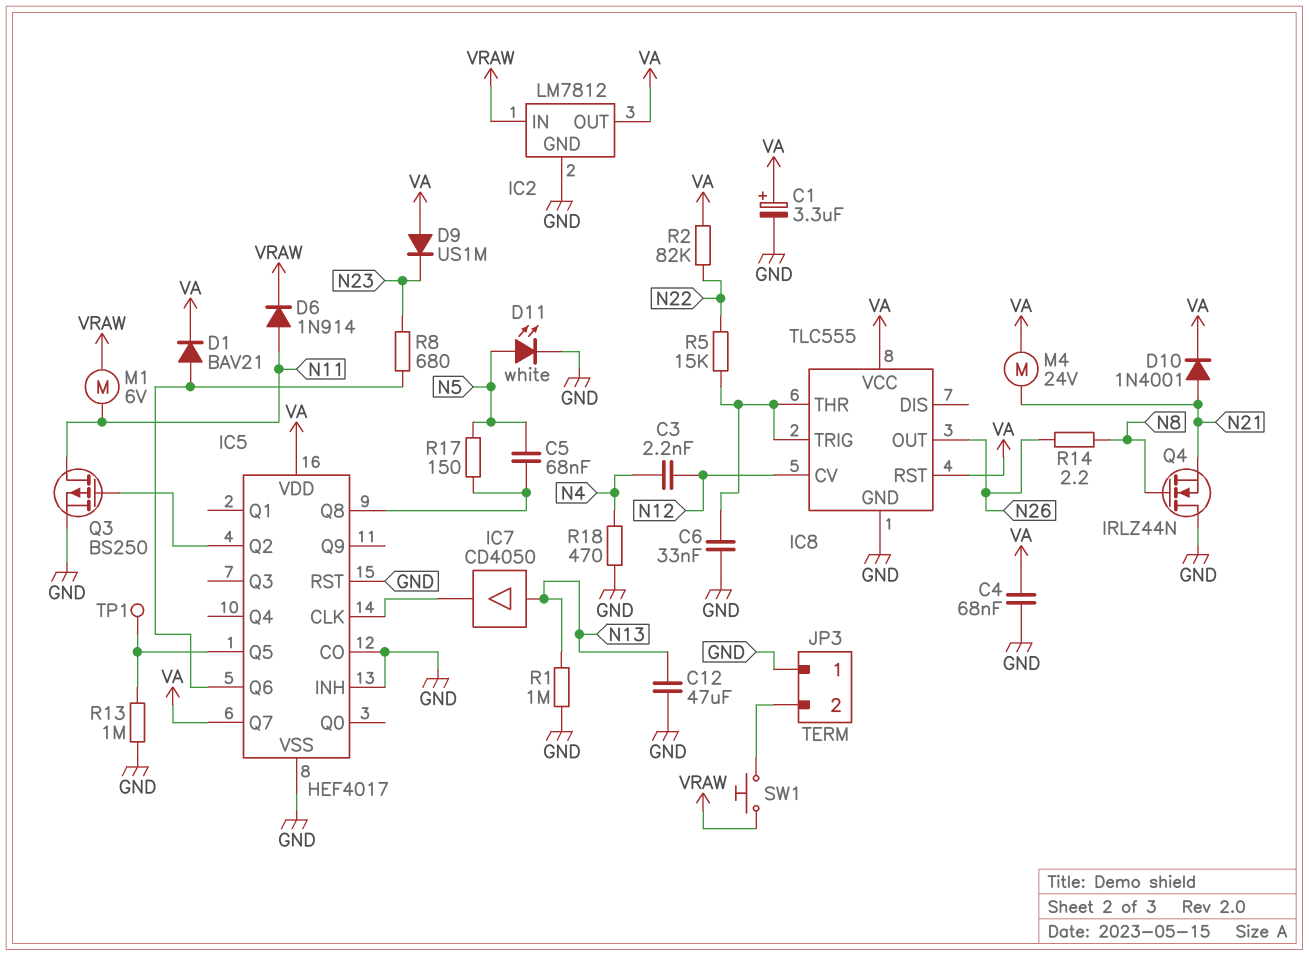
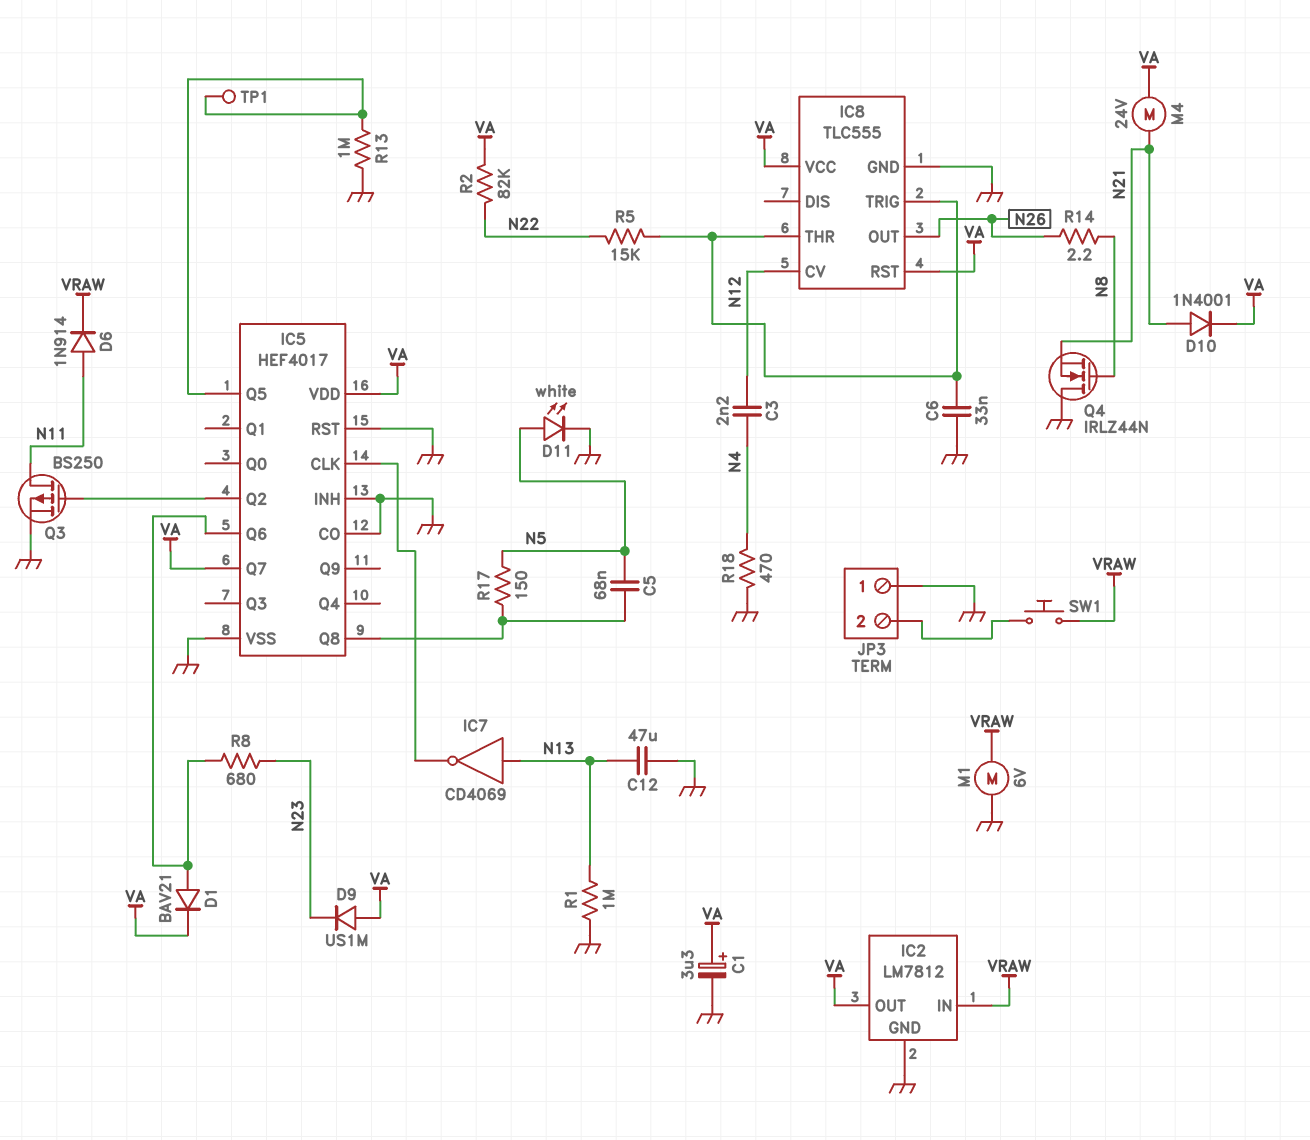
C4: 68nF (GND, VA) -> none
IC7: buffer CD4050 (in N13, out IC5/CLK) -> NOT CD4069 (in N13, out IC5/CLK)
M1: motor 6V (N11, VRAW) -> motor 6V (GND, VRAW)

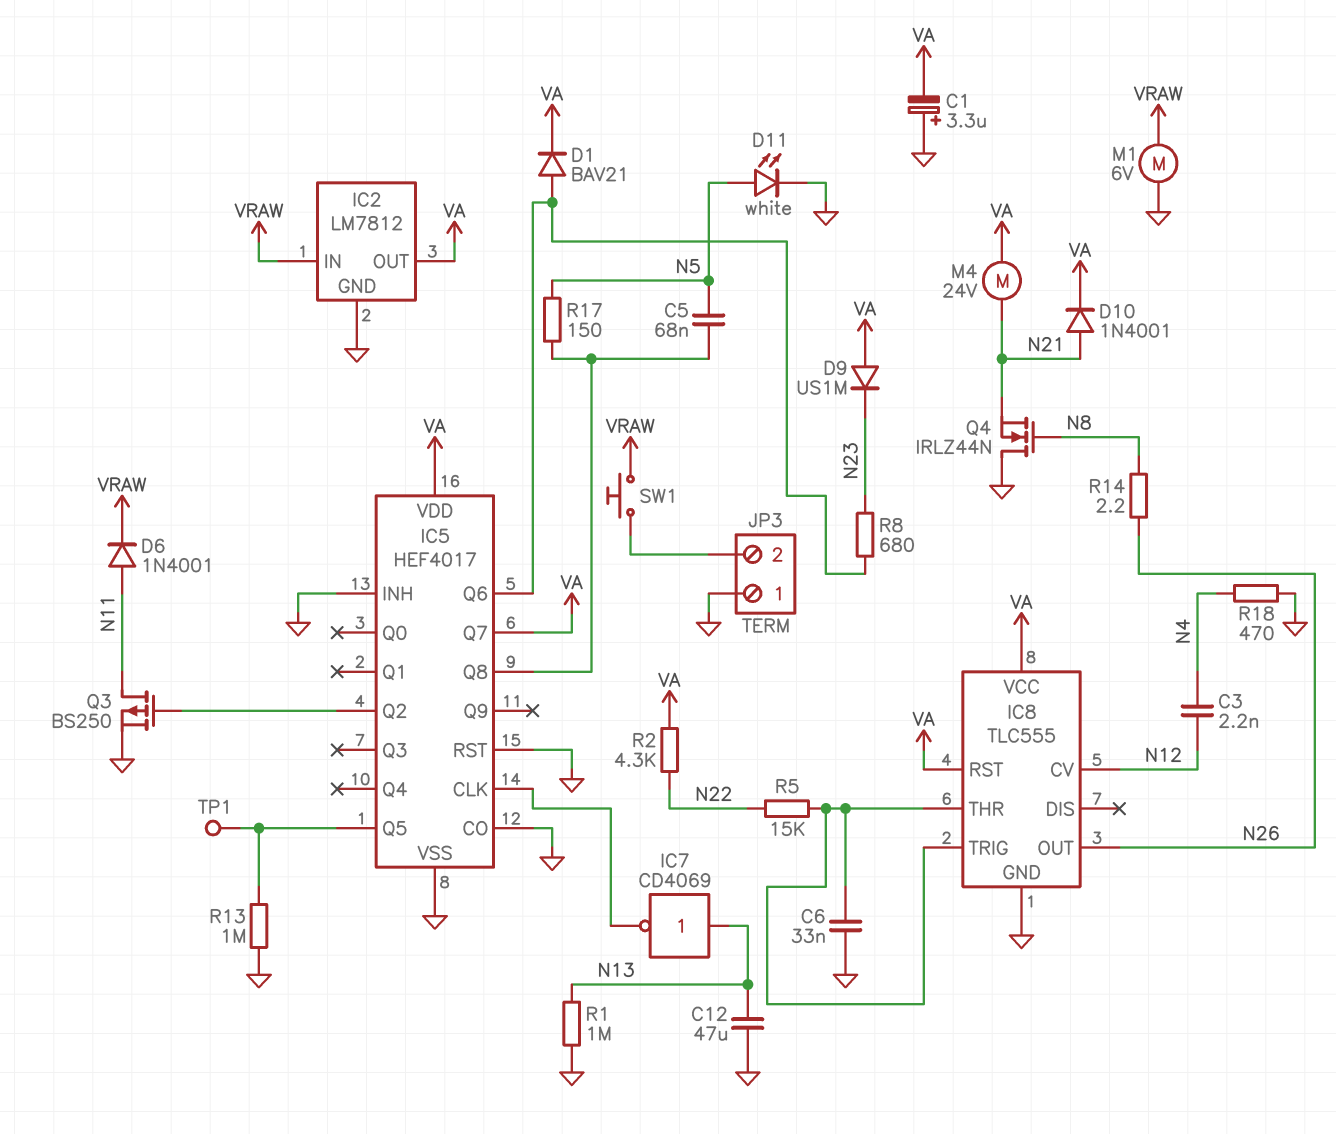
C1: 3.3uF (plus VA, minus GND) -> 3.3uF (plus GND, minus VA)
D6: diode 1N914 (A N11, K VRAW) -> diode 1N4001 (A N11, K VRAW)
R2: 82k (N22, VA) -> 4.3k (N22, VA)

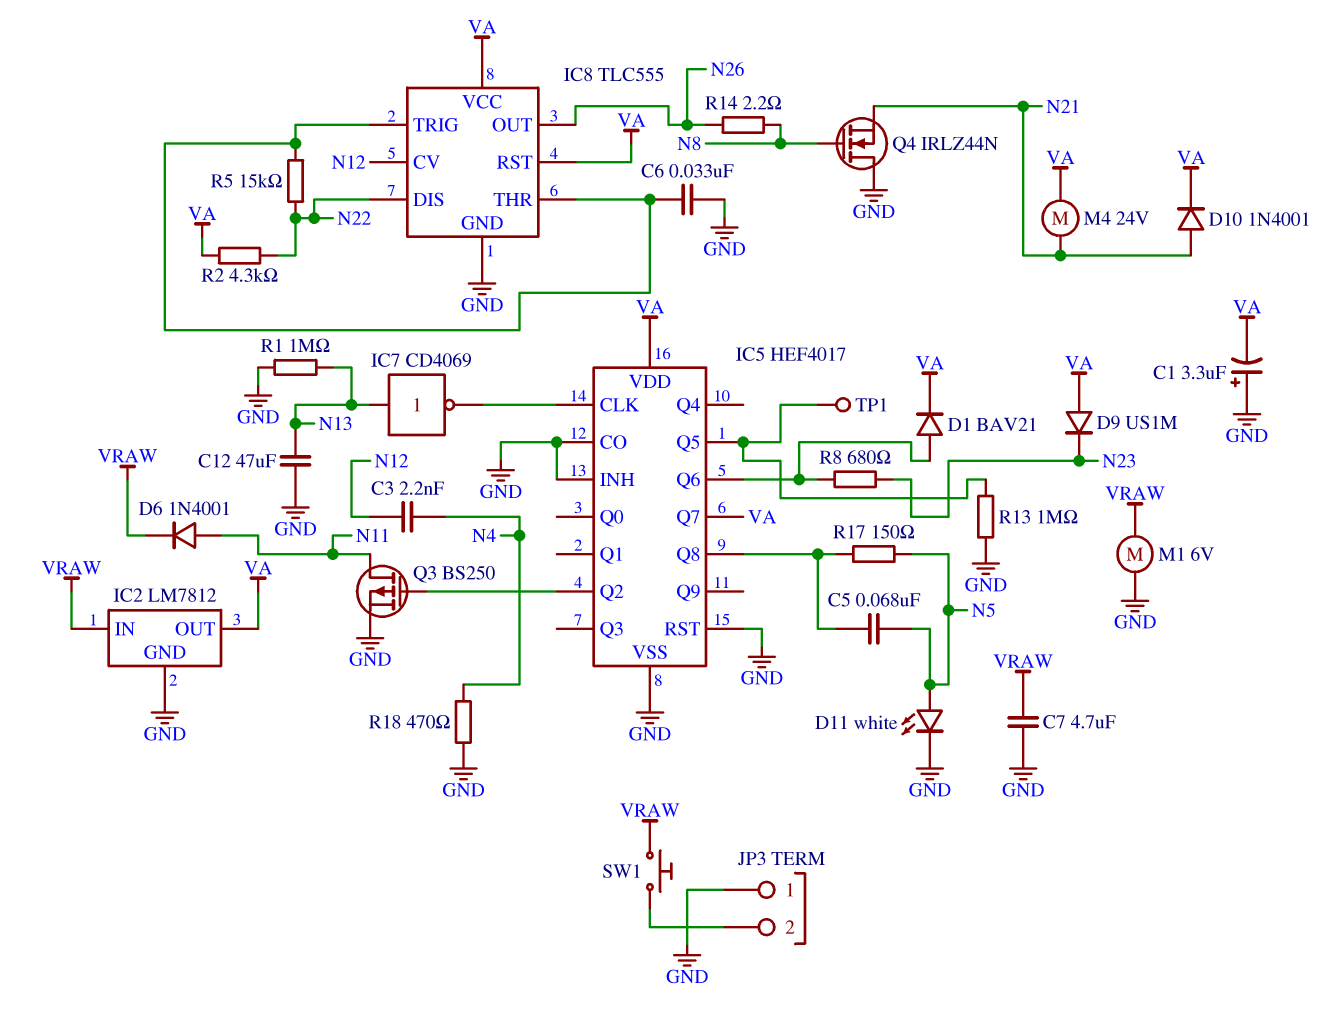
C7: none -> 4.7uF (GND, VRAW)
IC8 pin DIS: none -> N22

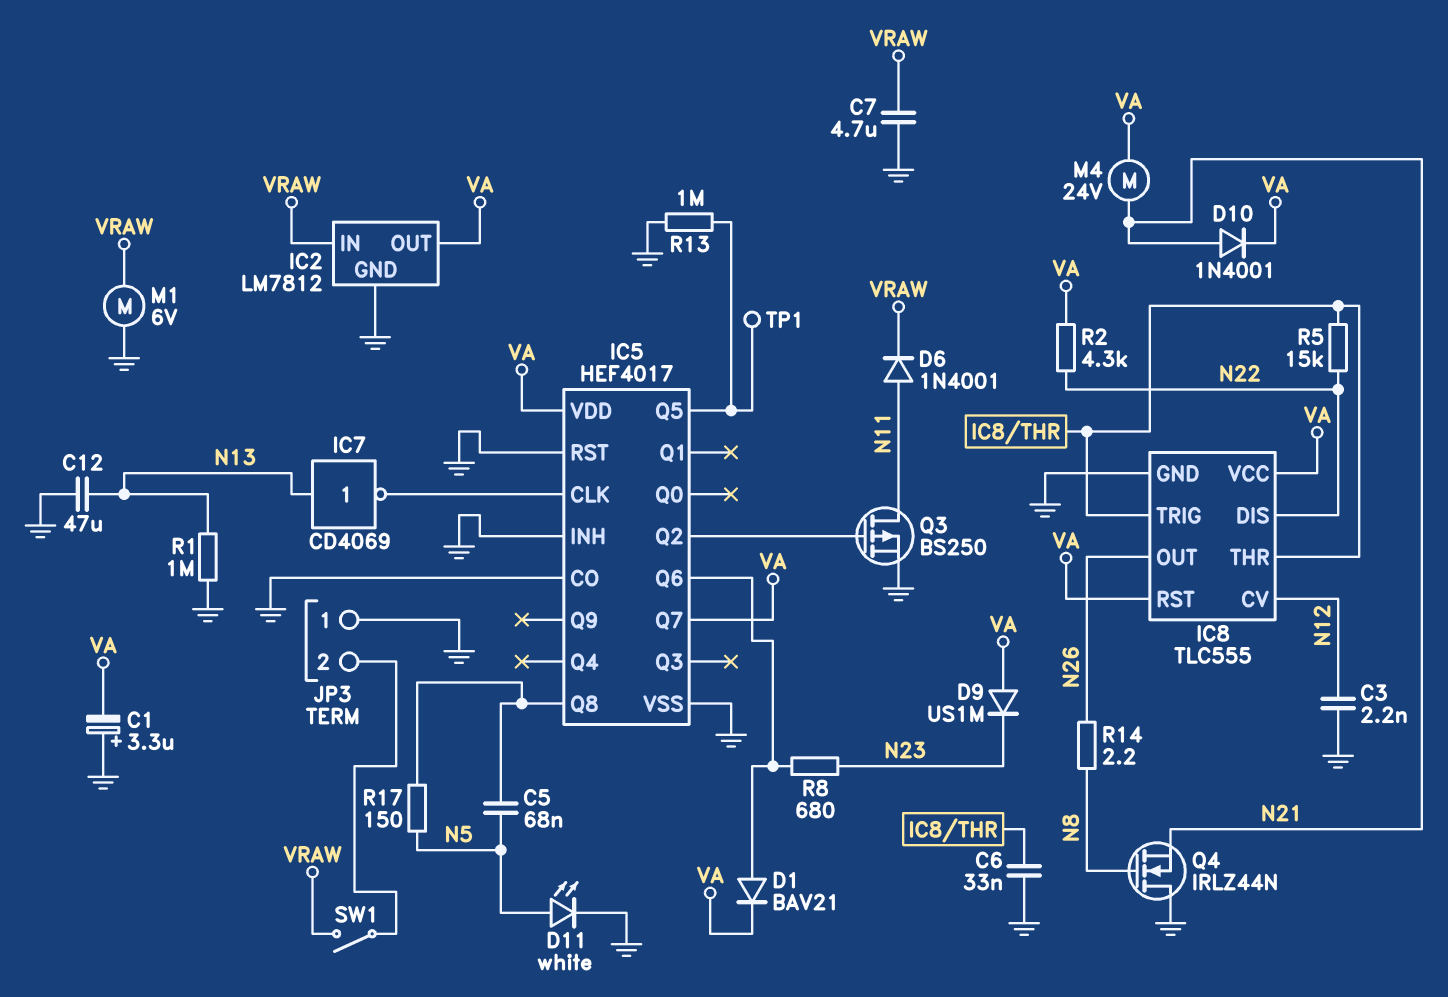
C3: 2.2nF (N4, N12) -> 2.2nF (GND, N12)
R18: 470 (GND, N4) -> none
SW1: button (JP3/2, VRAW) -> switch (JP3/2, VRAW)

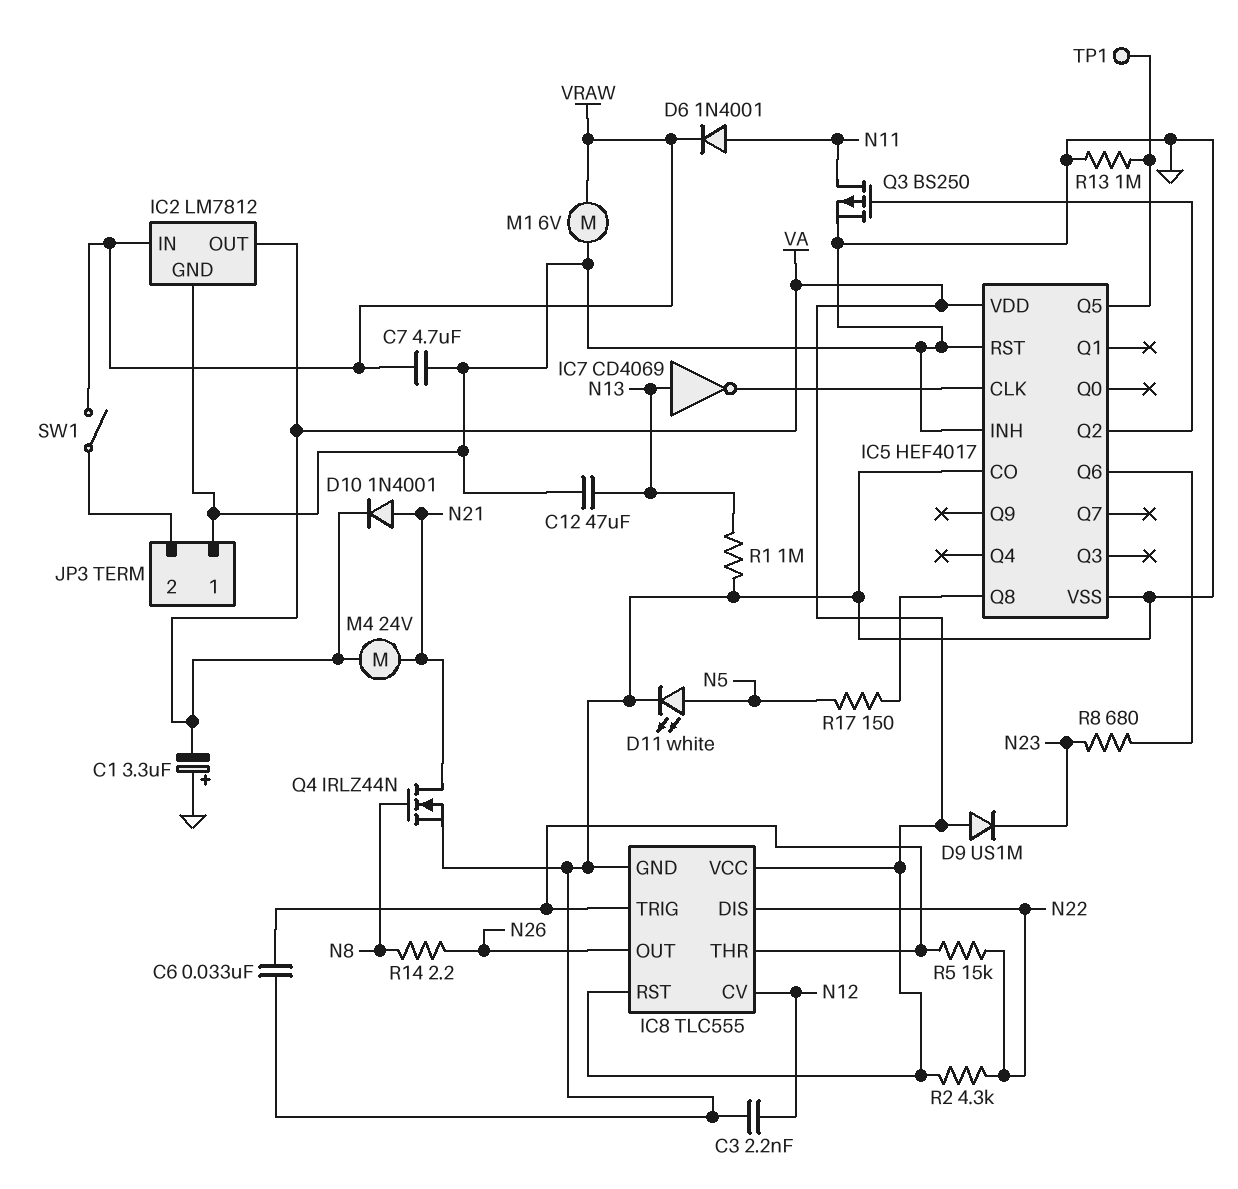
C5: 68nF (IC5/Q8, N5) -> none
D1: diode BAV21 (A IC5/Q6, K VA) -> none
IC5 pin Q7: VA -> none
Q4: NMOS IRLZ44N (G N8, D GND, S N21) -> NMOS IRLZ44N (G N8, D N21, S GND)

